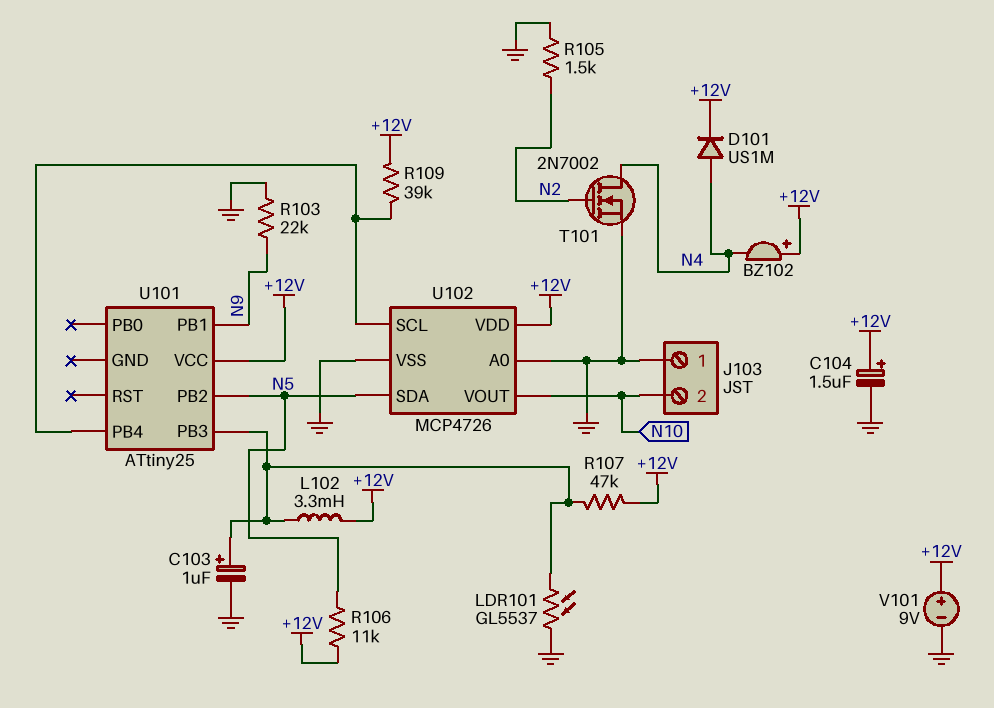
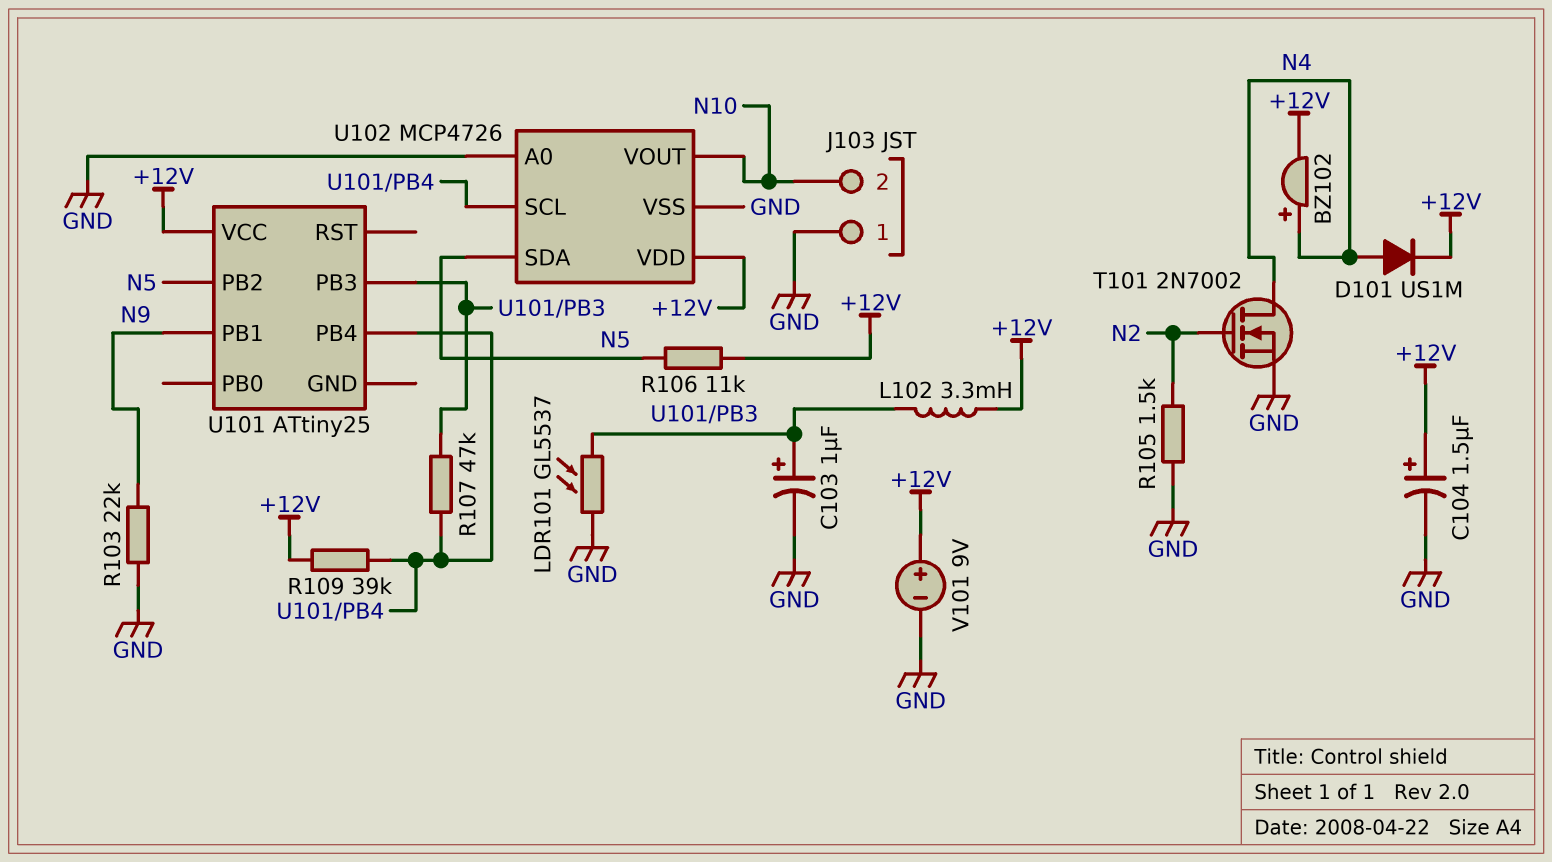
BZ102: buzzer (plus +12V, minus N4) -> buzzer (plus N4, minus +12V)
R107: 47k (+12V, U101/PB3) -> 47k (U101/PB3, U101/PB4)

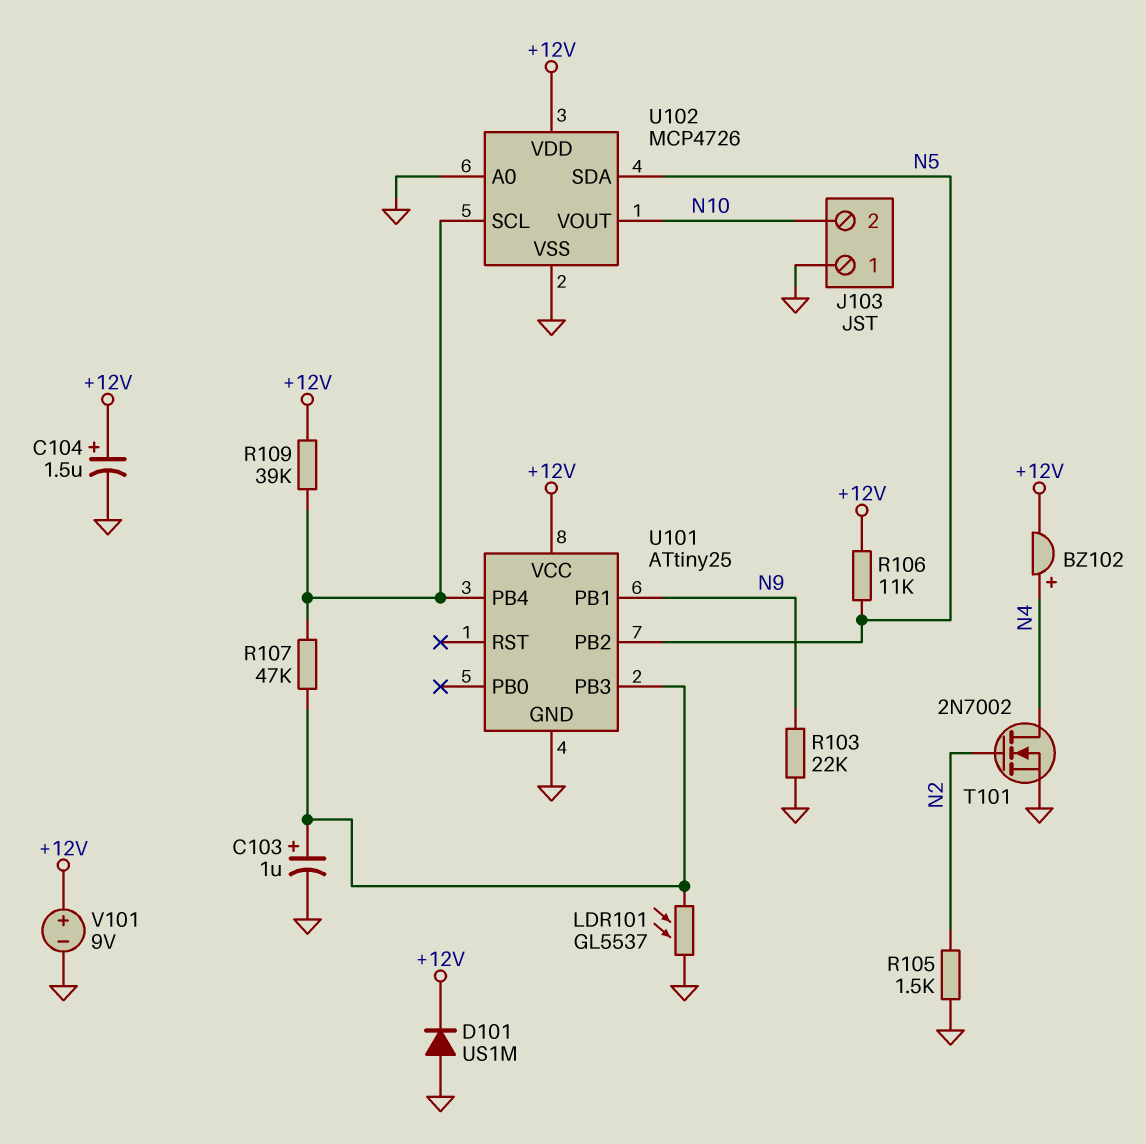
D101: diode US1M (A N4, K +12V) -> diode US1M (A GND, K +12V)
L102: 3.3mH (+12V, U101/PB3) -> none
U101 pin GND: none -> GND

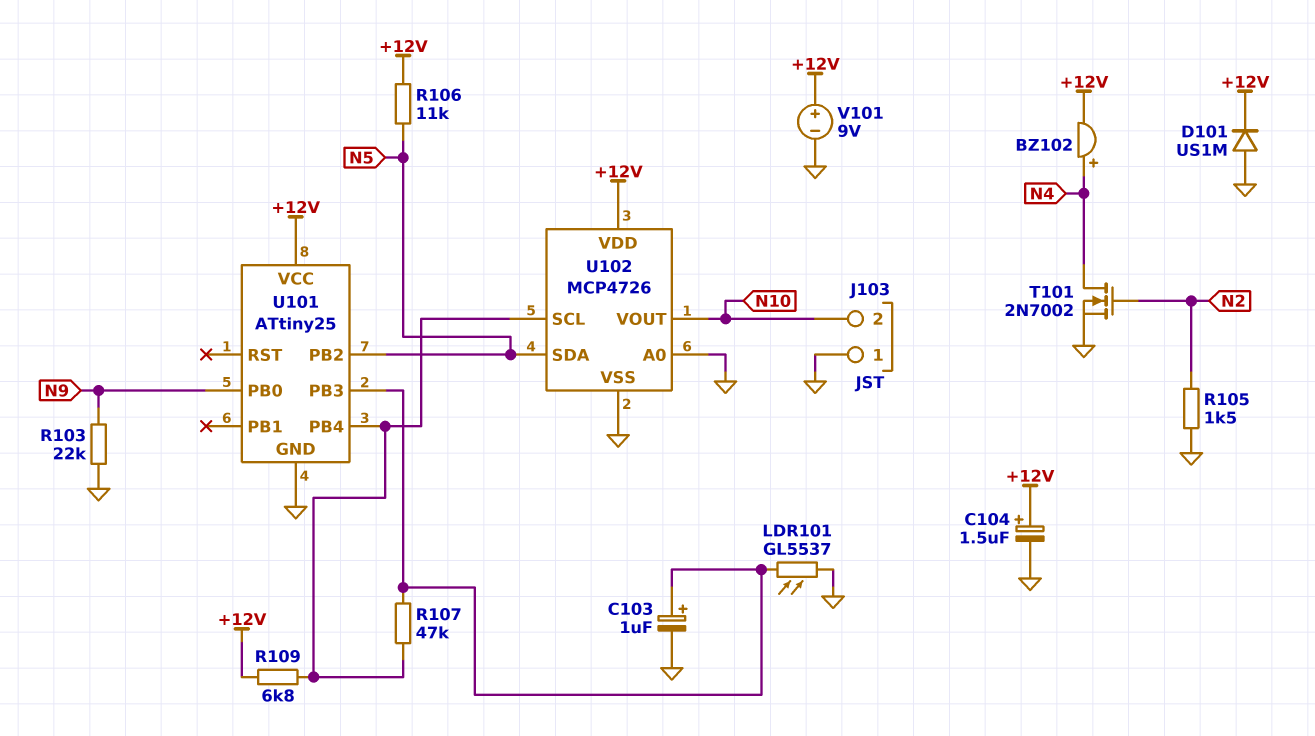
R109: 39k (+12V, U101/PB4) -> 6.8k (+12V, U101/PB4)
U101 pin PB0: none -> N9
U101 pin PB1: N9 -> none

